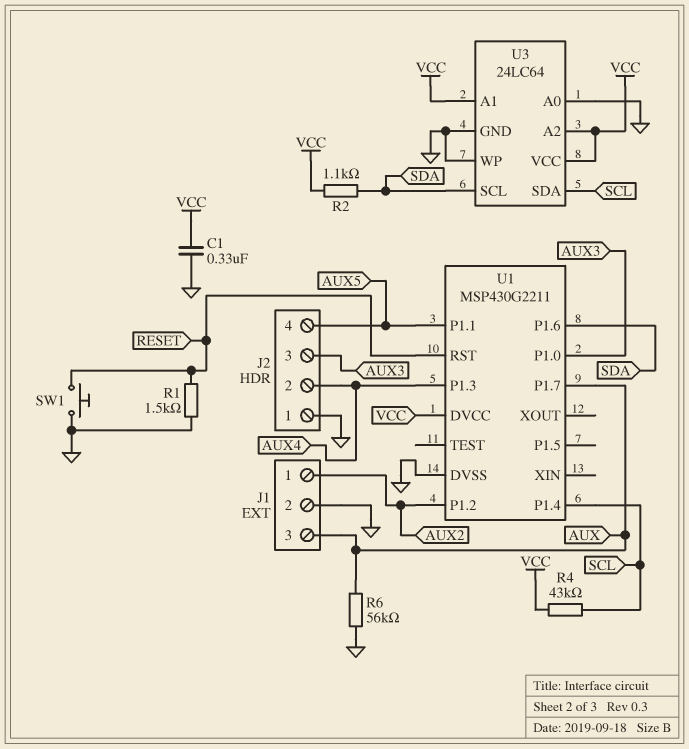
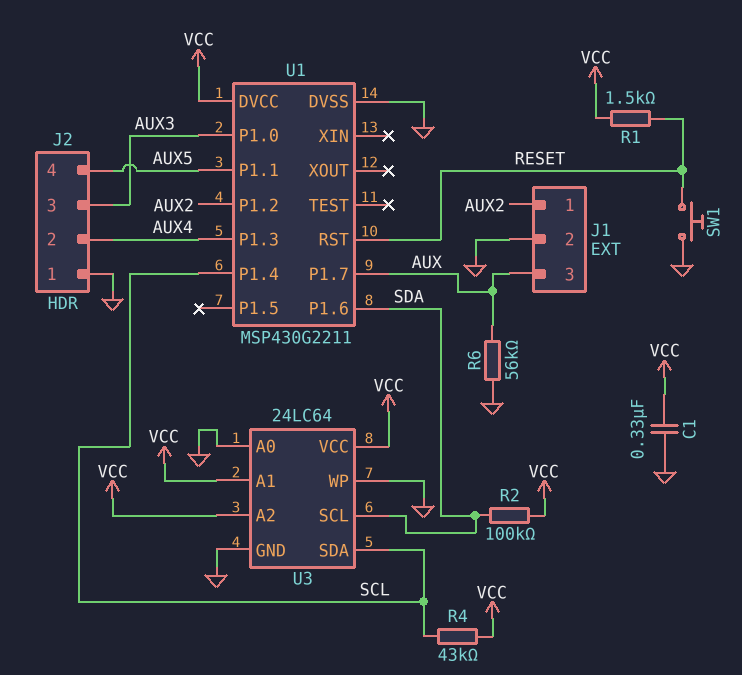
R1: 1.5k (GND, RESET) -> 1.5k (RESET, VCC)
R2: 1.1k (SDA, VCC) -> 100k (SDA, VCC)

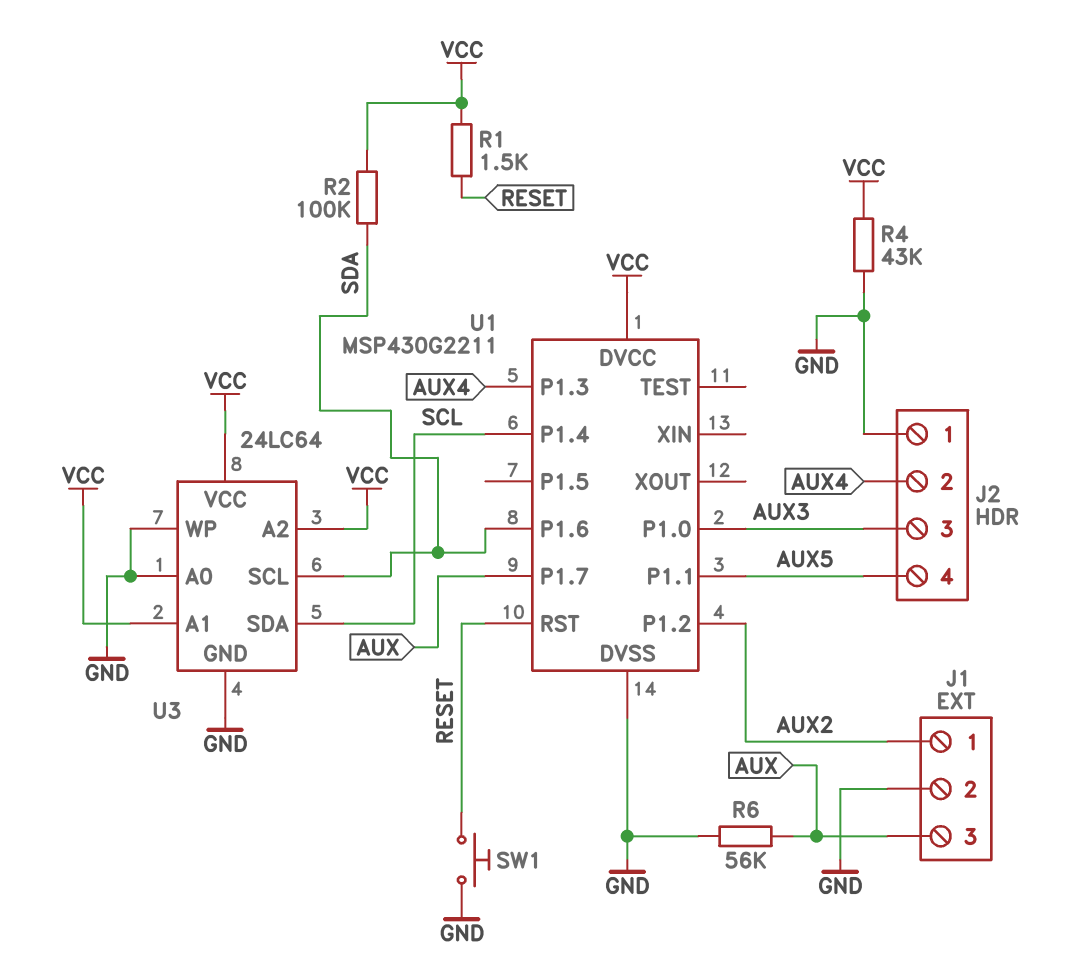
C1: 330nF (GND, VCC) -> none
R4: 43k (SCL, VCC) -> 43k (GND, VCC)

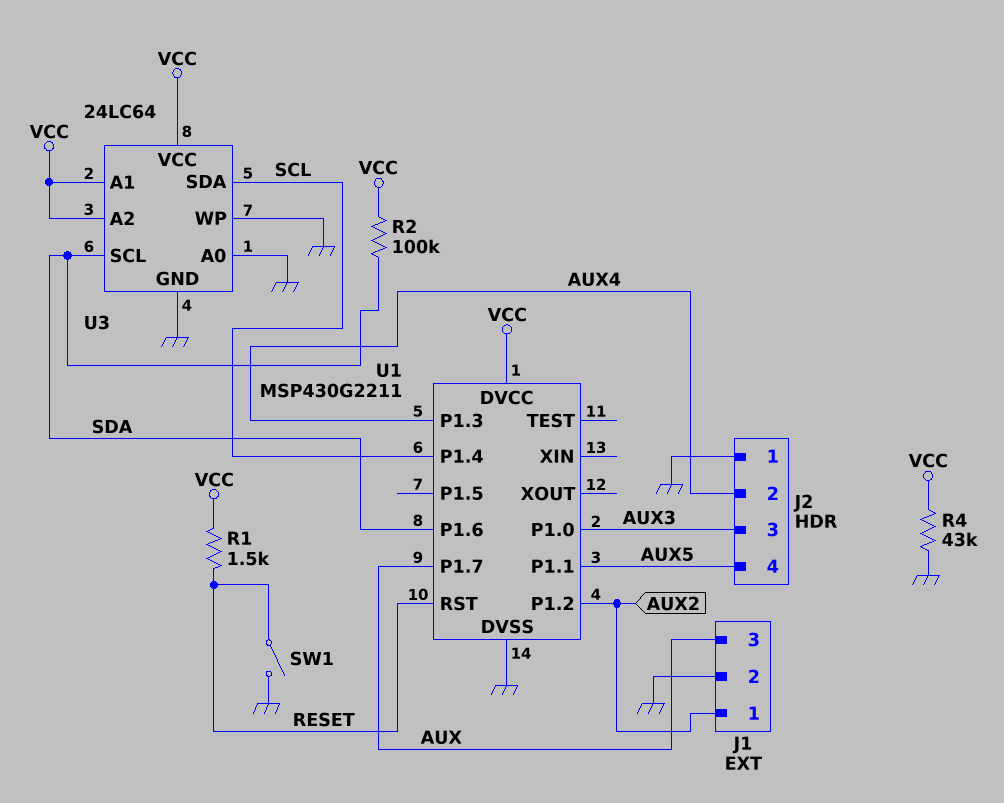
R6: 56k (AUX, GND) -> none
SW1: button (GND, RESET) -> switch (GND, RESET)

